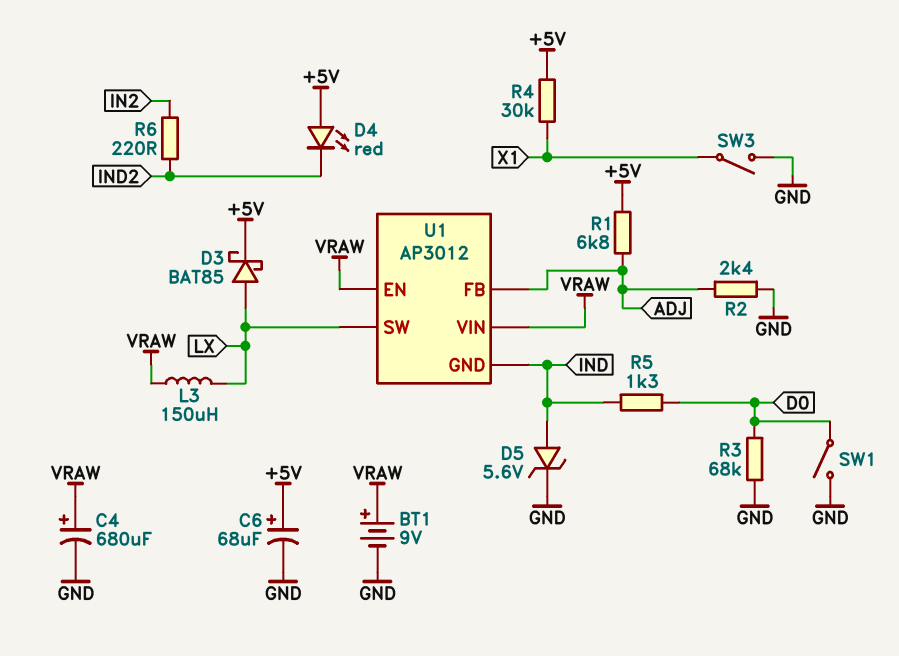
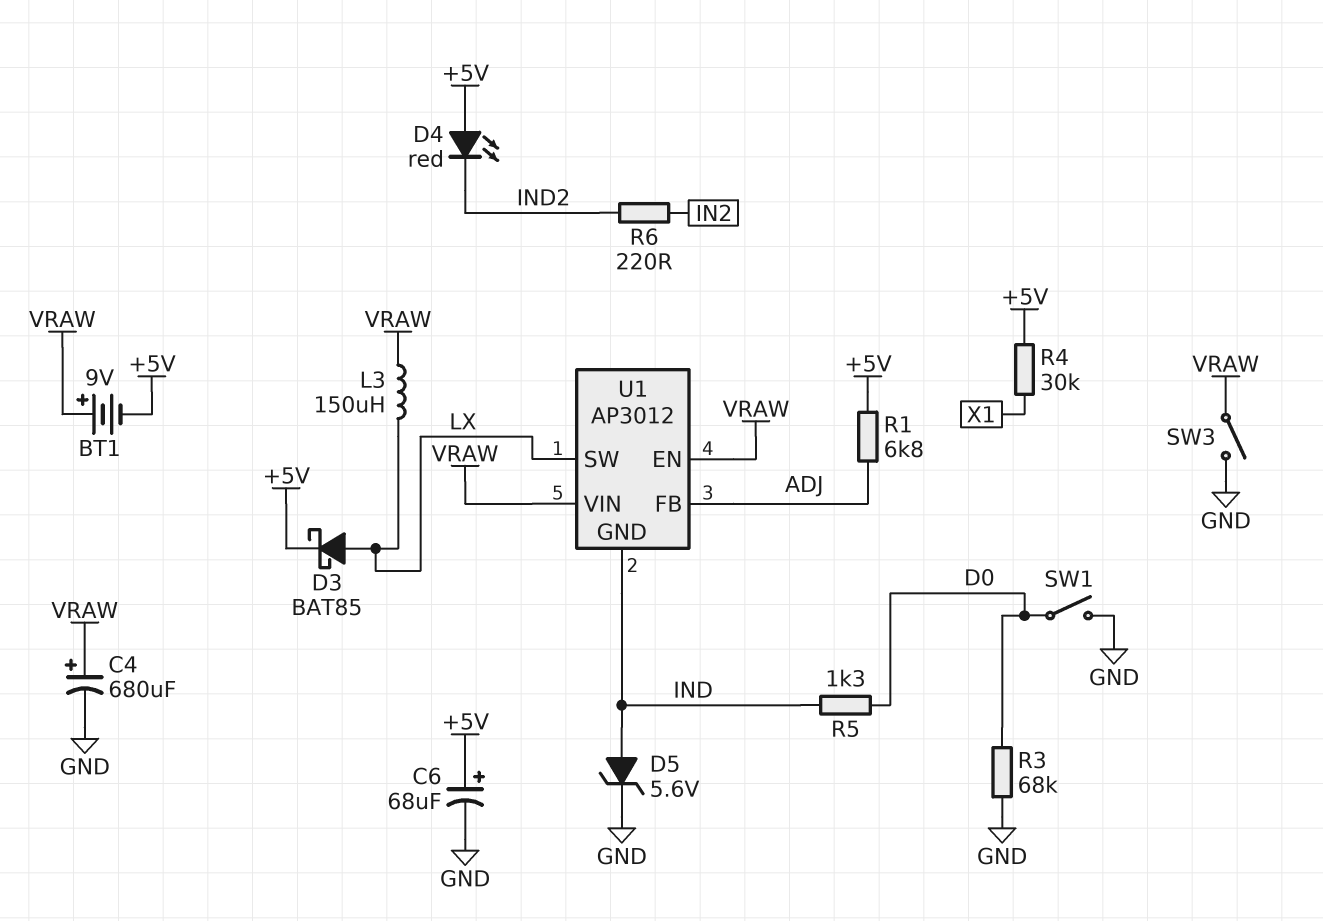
BT1: 9V (plus VRAW, minus GND) -> 9V (plus VRAW, minus +5V)
R2: 2.4k (ADJ, GND) -> none
SW3: switch (GND, X1) -> switch (GND, VRAW)

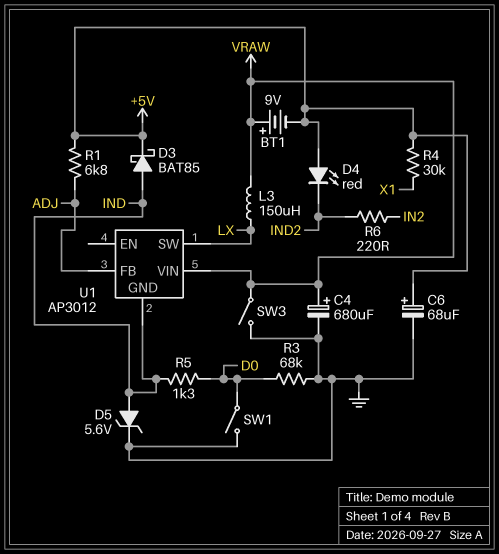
D3: schottky BAT85 (A LX, K +5V) -> schottky BAT85 (A IND, K +5V)
U1 pin EN: VRAW -> none

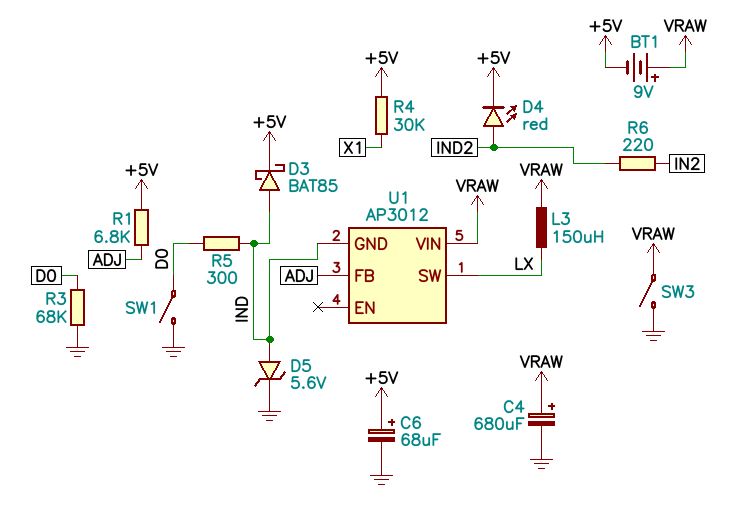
D4: LED red (A +5V, K IND2) -> LED red (A IND2, K +5V)
R5: 1.3k (D0, IND) -> 300 (D0, IND)

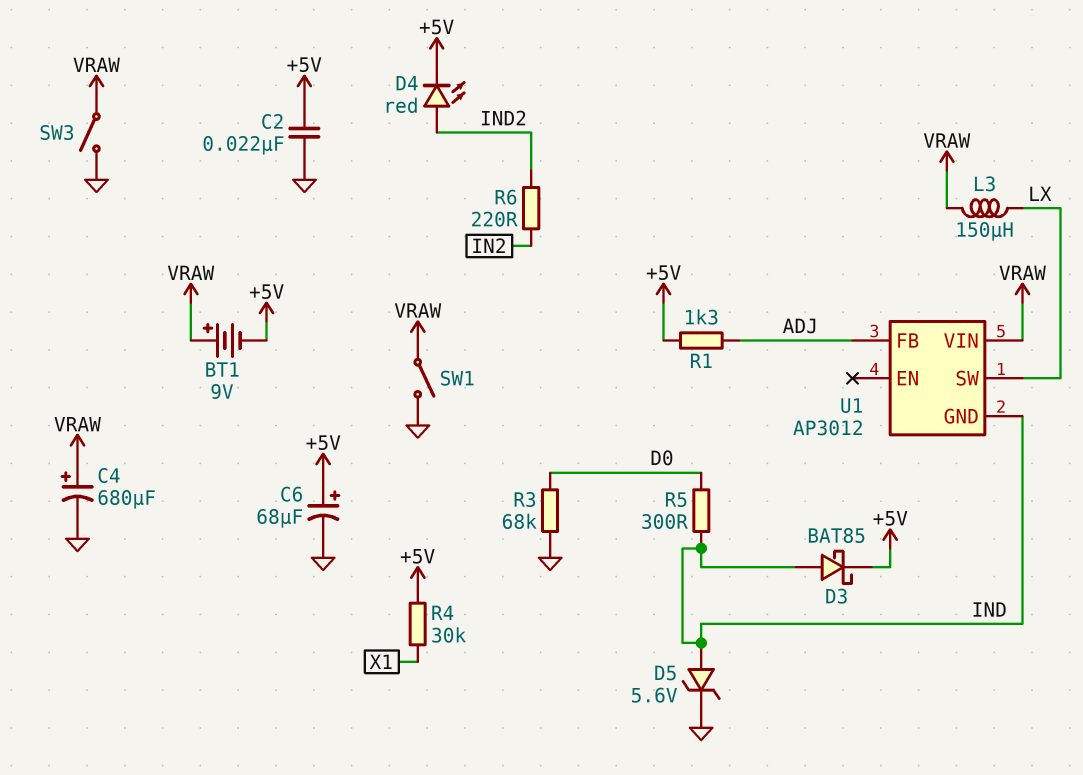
C2: none -> 22nF (+5V, GND)
R1: 6.8k (+5V, ADJ) -> 1.3k (+5V, ADJ)
SW1: switch (D0, GND) -> switch (GND, VRAW)

